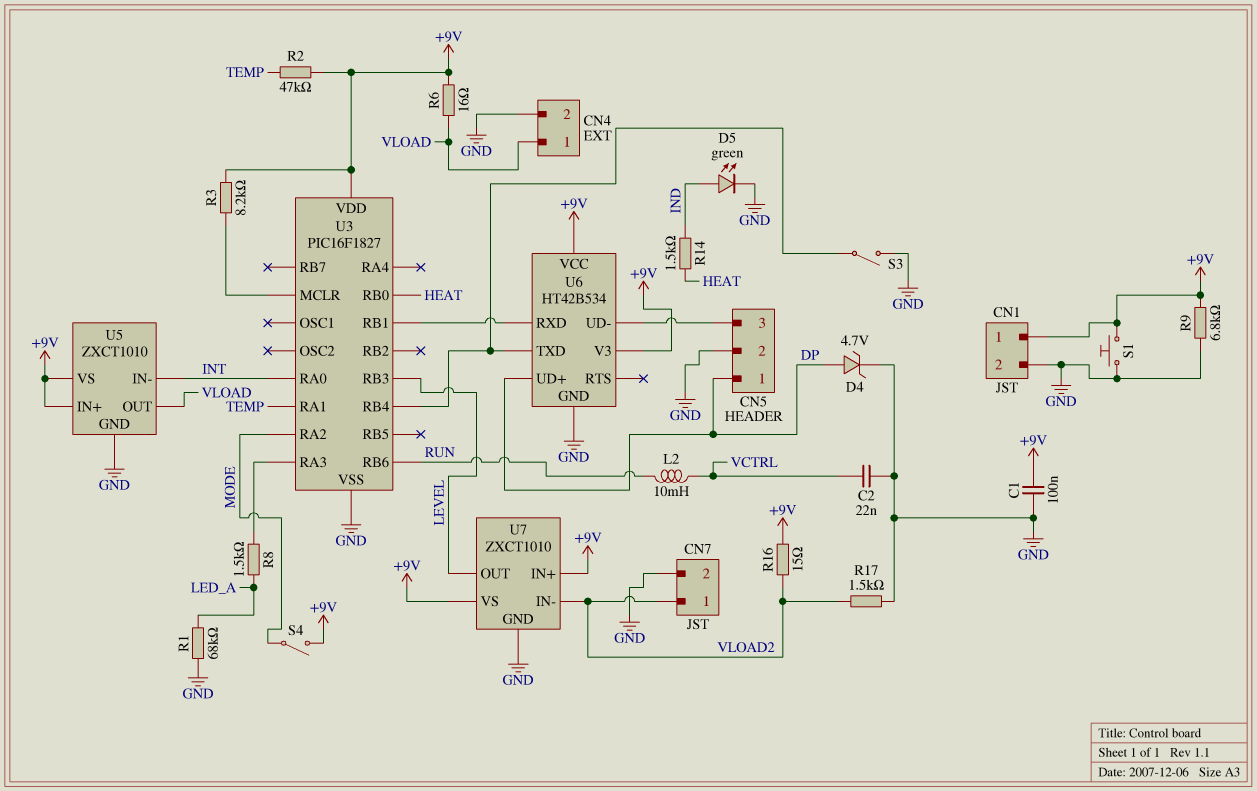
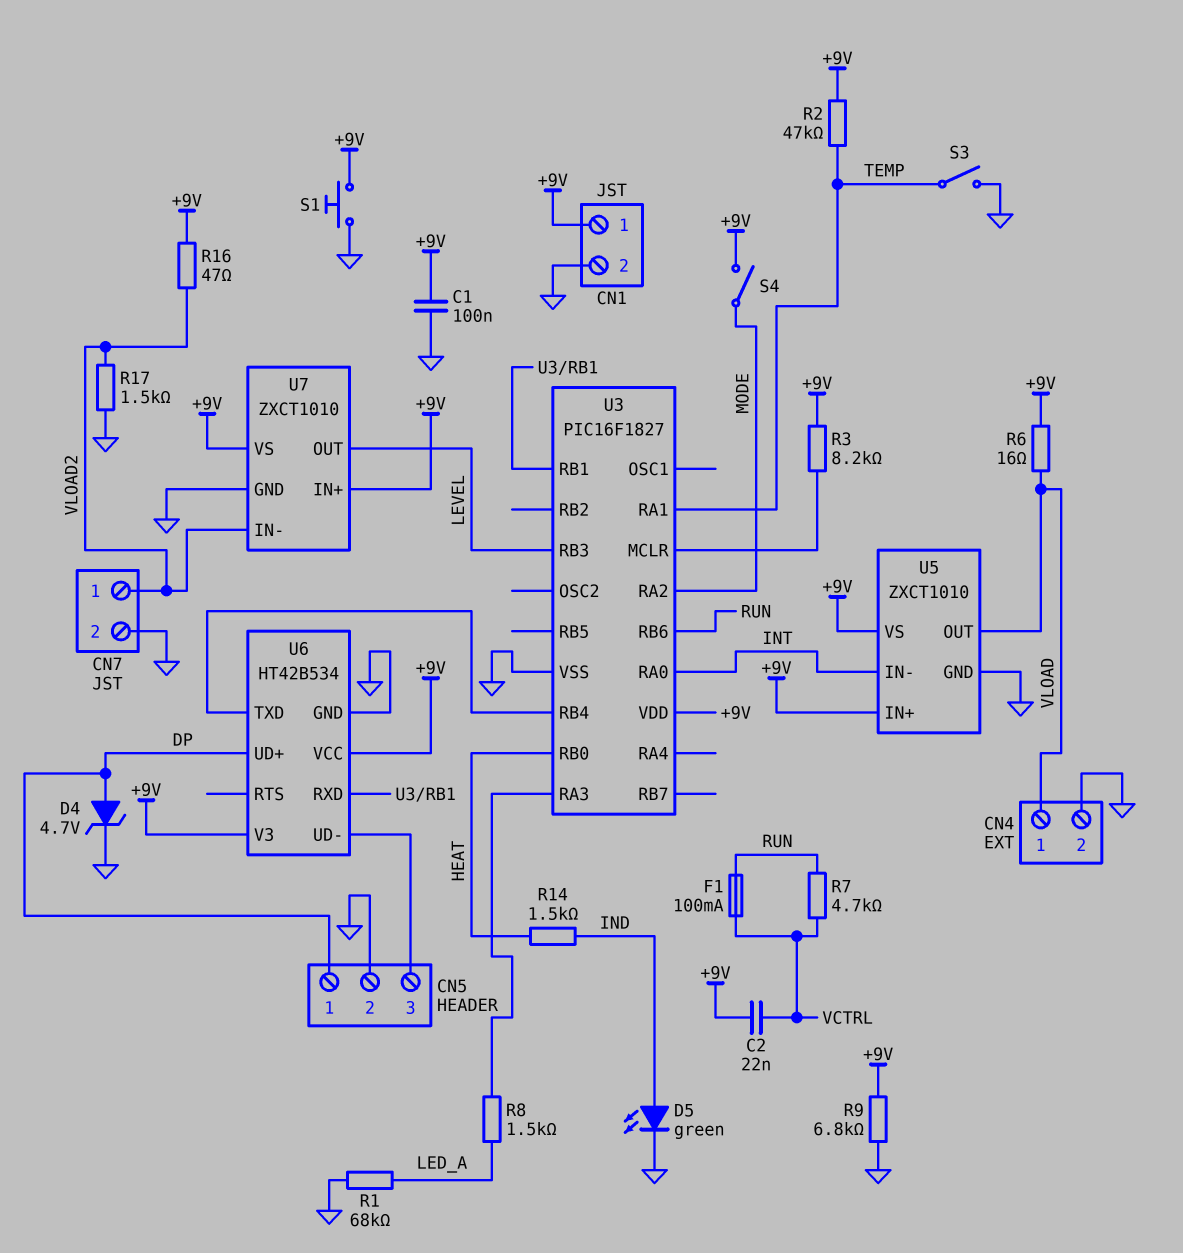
C2: 22nF (GND, VCTRL) -> 22nF (+9V, VCTRL)
F1: none -> 100mA (RUN, VCTRL)
L2: 10mH (RUN, VCTRL) -> none
R7: none -> 4.7k (RUN, VCTRL)
R16: 15 (+9V, VLOAD2) -> 47 (+9V, VLOAD2)
S3: switch (GND, U3/RB4) -> switch (GND, TEMP)

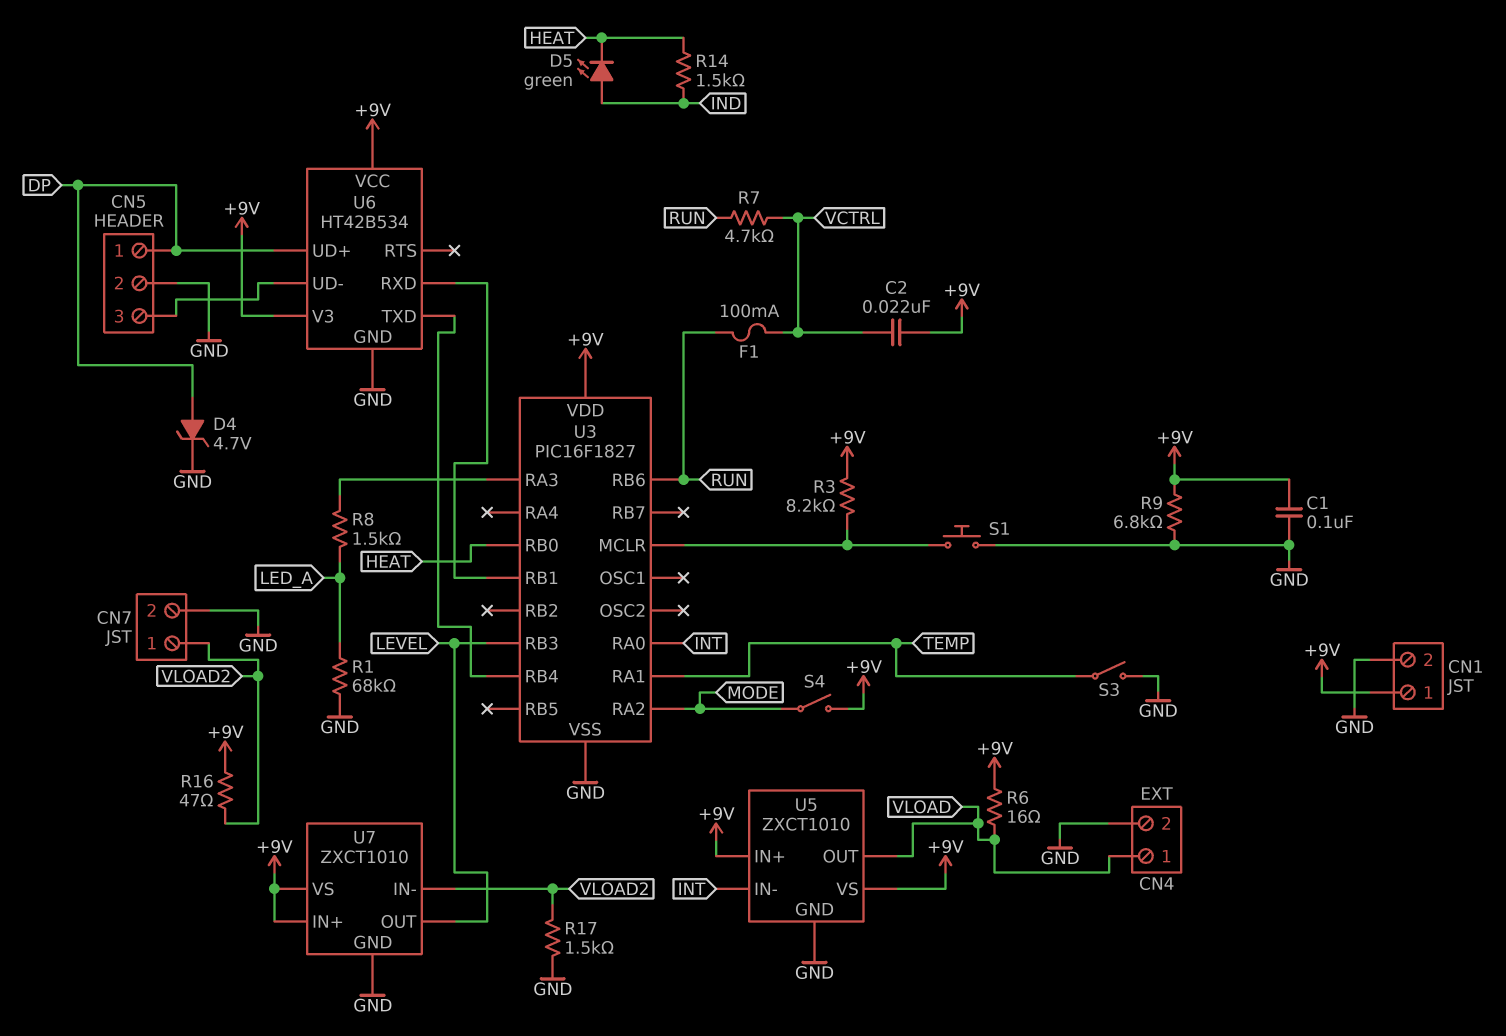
D5: LED green (A IND, K GND) -> LED green (A IND, K HEAT)
R2: 47k (+9V, TEMP) -> none
S1: button (+9V, GND) -> button (GND, U3/MCLR)

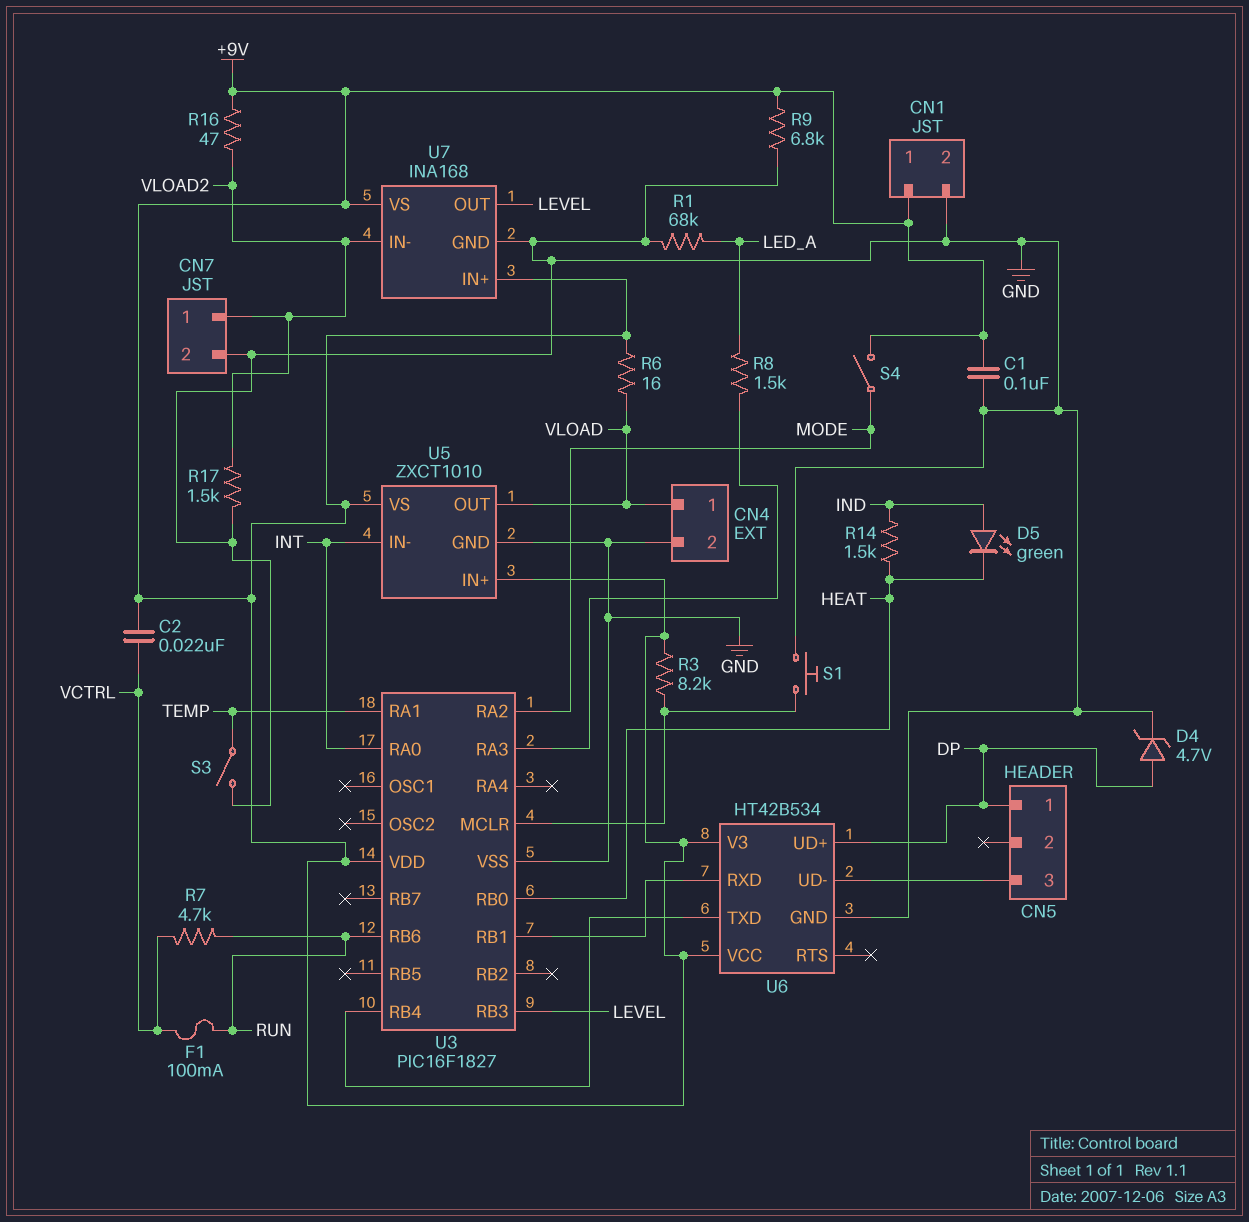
CN5 pin 2: GND -> none
U7: ZXCT1010 -> INA168

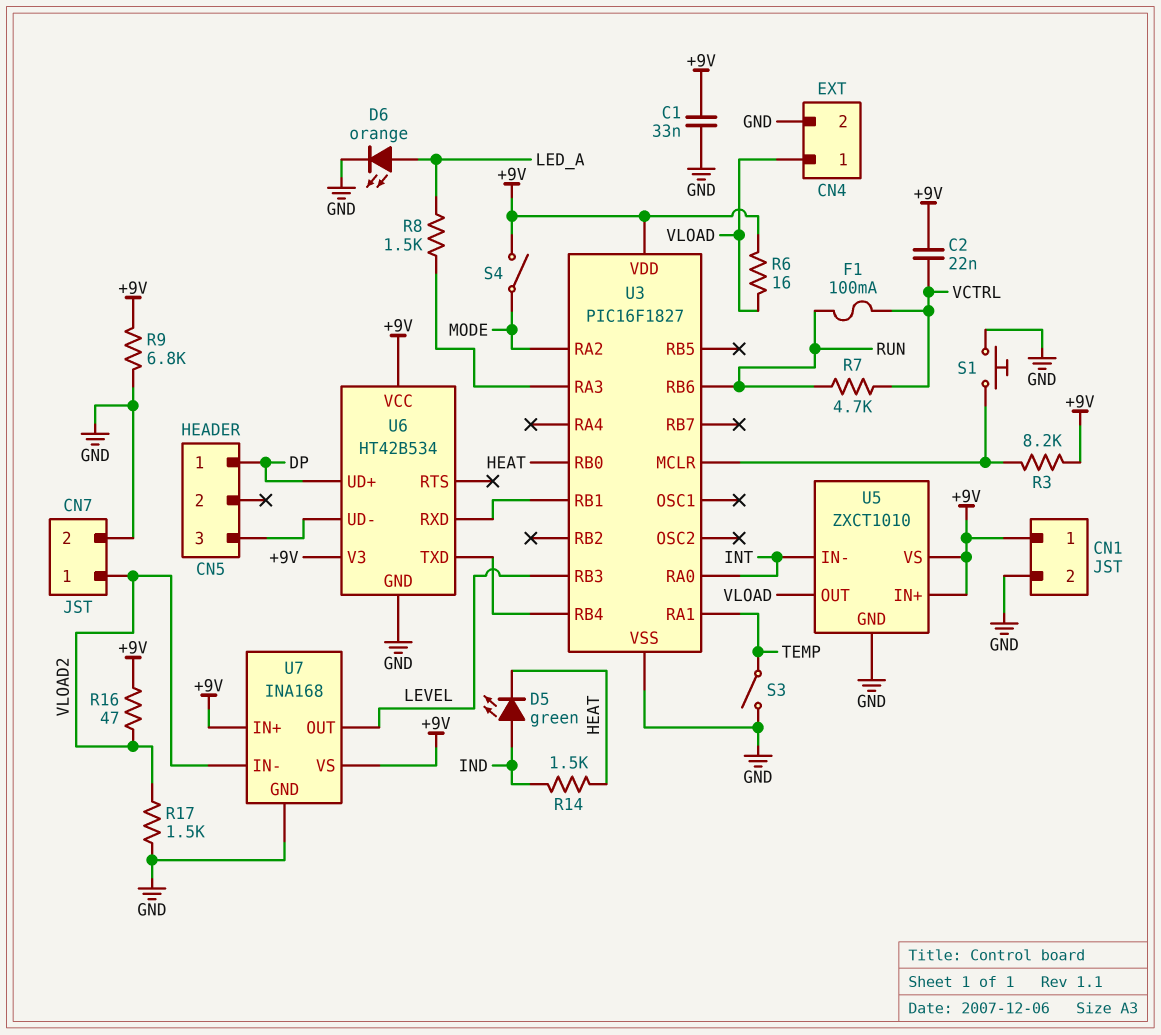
C1: 100nF (+9V, GND) -> 33nF (+9V, GND)
D4: zener 4.7V (A DP, K GND) -> none
D6: none -> LED orange (A LED_A, K GND)
R1: 68k (GND, LED_A) -> none

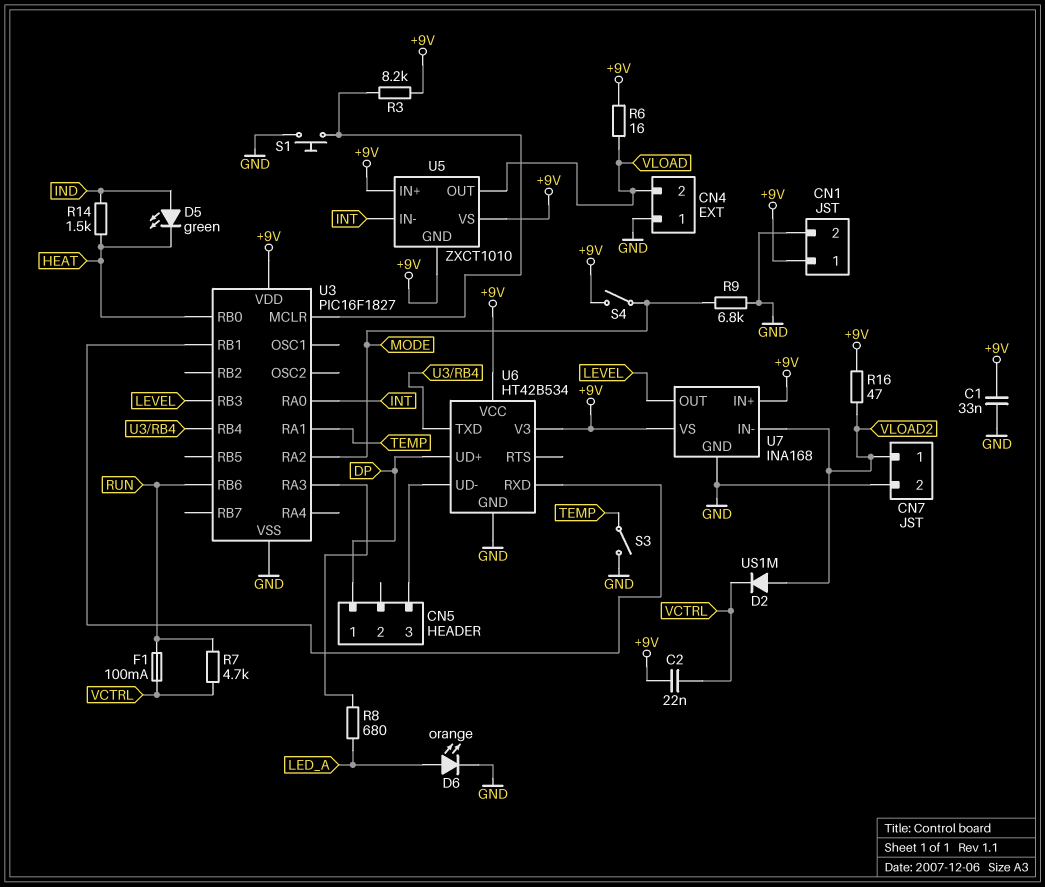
CN4 pin 1: VLOAD -> GND
CN4 pin 2: GND -> VLOAD
D2: none -> diode US1M (A VLOAD2, K VCTRL)
R8: 1.5k (LED_A, U3/RA3) -> 680 (LED_A, U3/RA3)
R9: 6.8k (+9V, GND) -> 6.8k (GND, MODE)
R17: 1.5k (GND, VLOAD2) -> none
U5 pin GND: GND -> +9V

